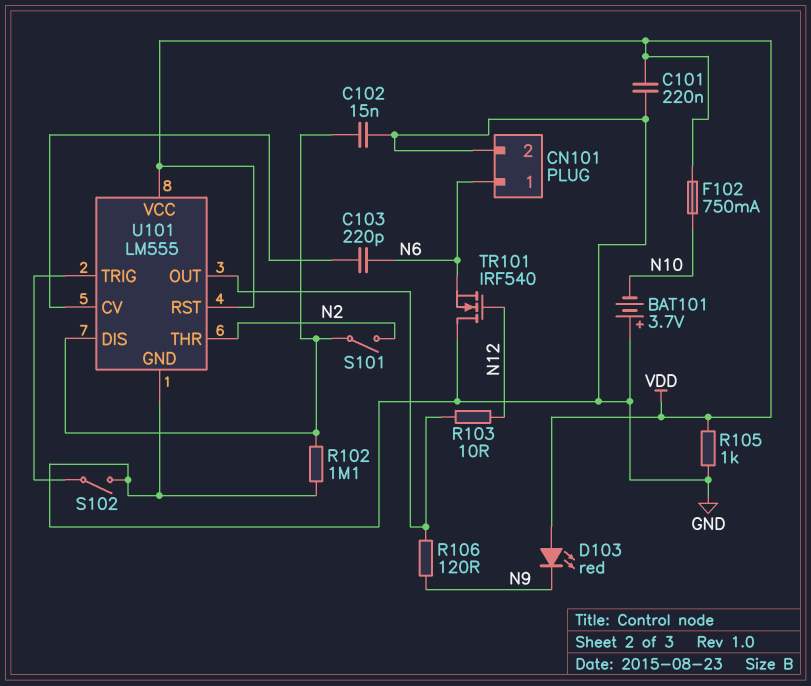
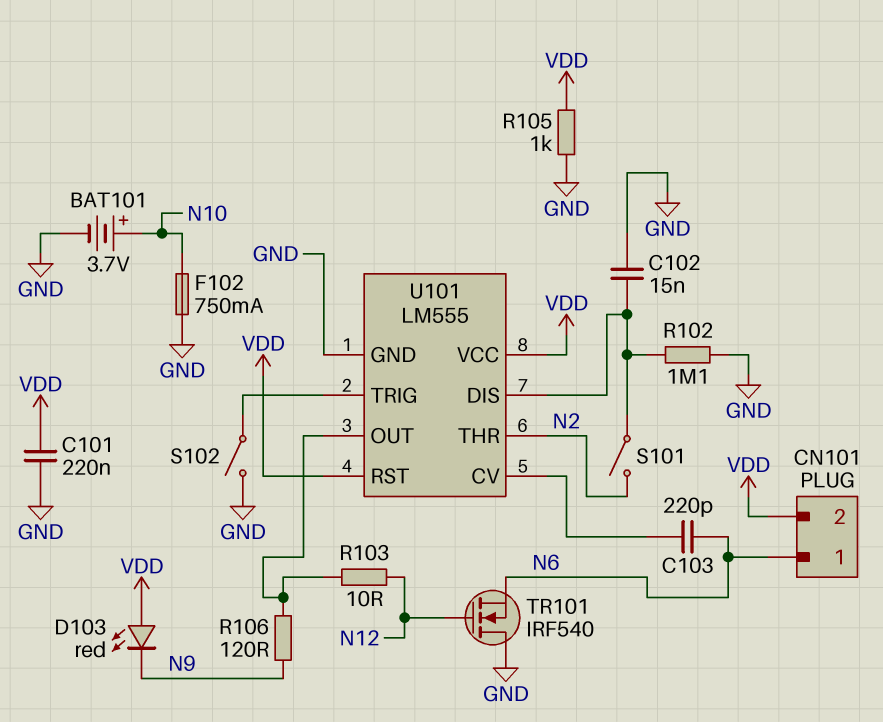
BAT101: 3.7V (plus GND, minus N10) -> 3.7V (plus N10, minus GND)
CN101 pin 2: GND -> VDD
F102: 750mA (N10, VDD) -> 750mA (GND, N10)

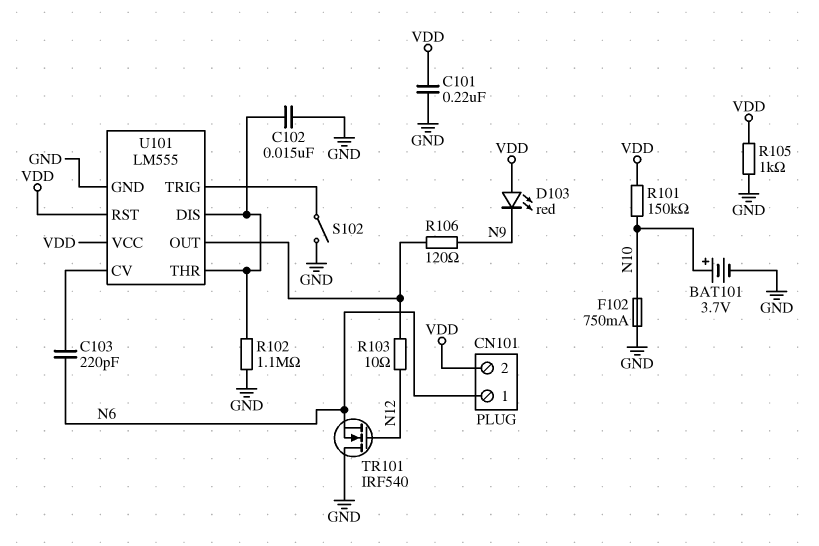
R101: none -> 150k (N10, VDD)
S101: switch (N2, U101/DIS) -> none
U101 pin THR: N2 -> U101/DIS

